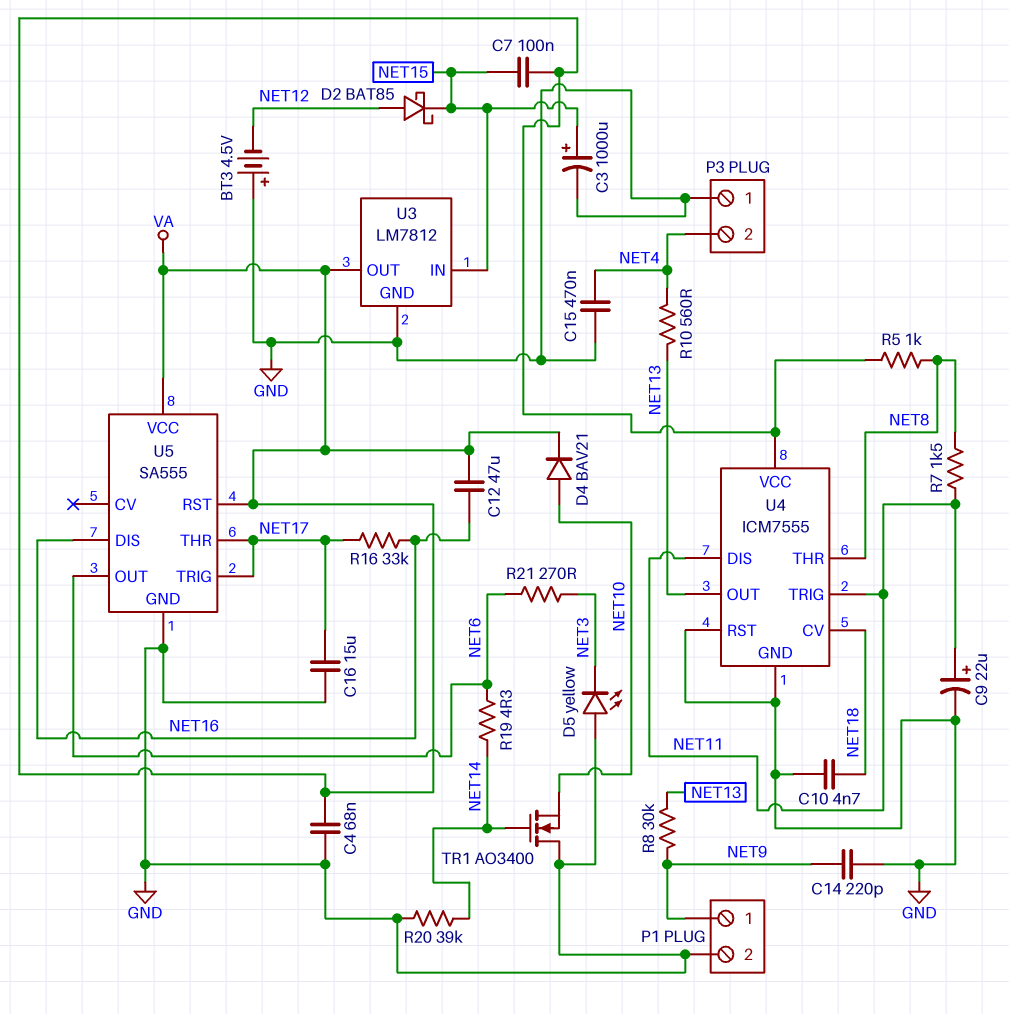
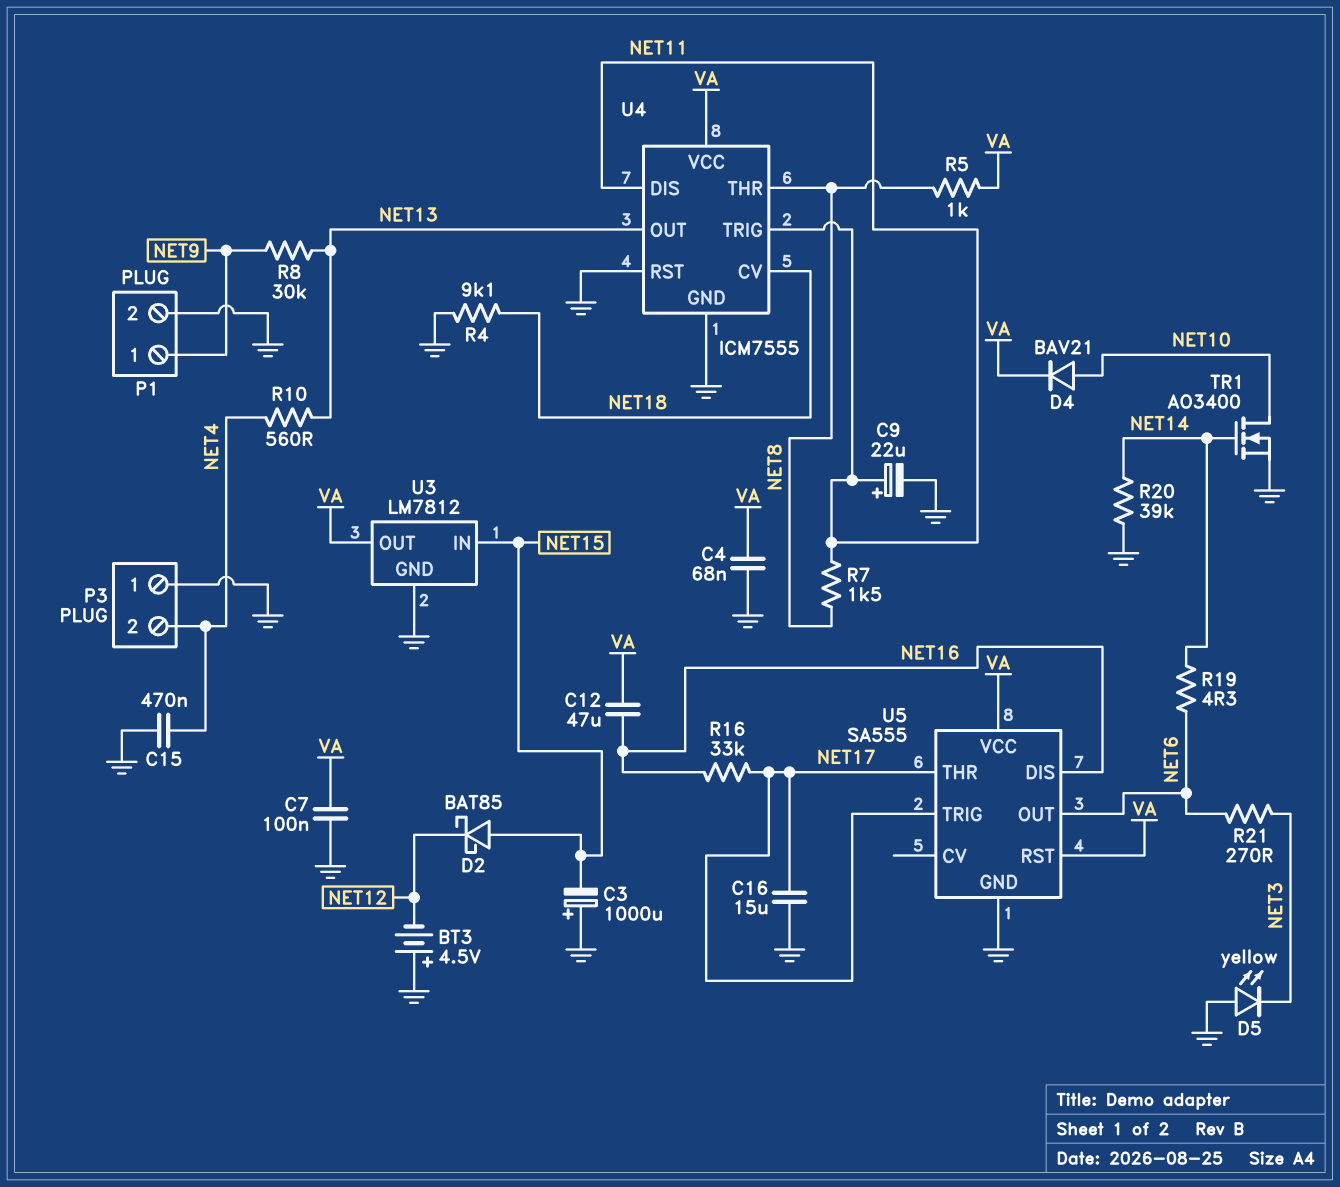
C3: 1000uF (plus NET15, minus GND) -> 1000uF (plus GND, minus NET15)
C7: 100nF (NET15, VA) -> 100nF (GND, VA)
C10: 4.7nF (GND, NET18) -> none
C14: 220pF (GND, NET9) -> none
D2: schottky BAT85 (A NET12, K NET15) -> schottky BAT85 (A NET15, K NET12)
R4: none -> 9.1k (GND, NET18)
TR1: NMOS AO3400 (G NET14, D GND, S NET10) -> NMOS AO3400 (G NET14, D NET10, S GND)

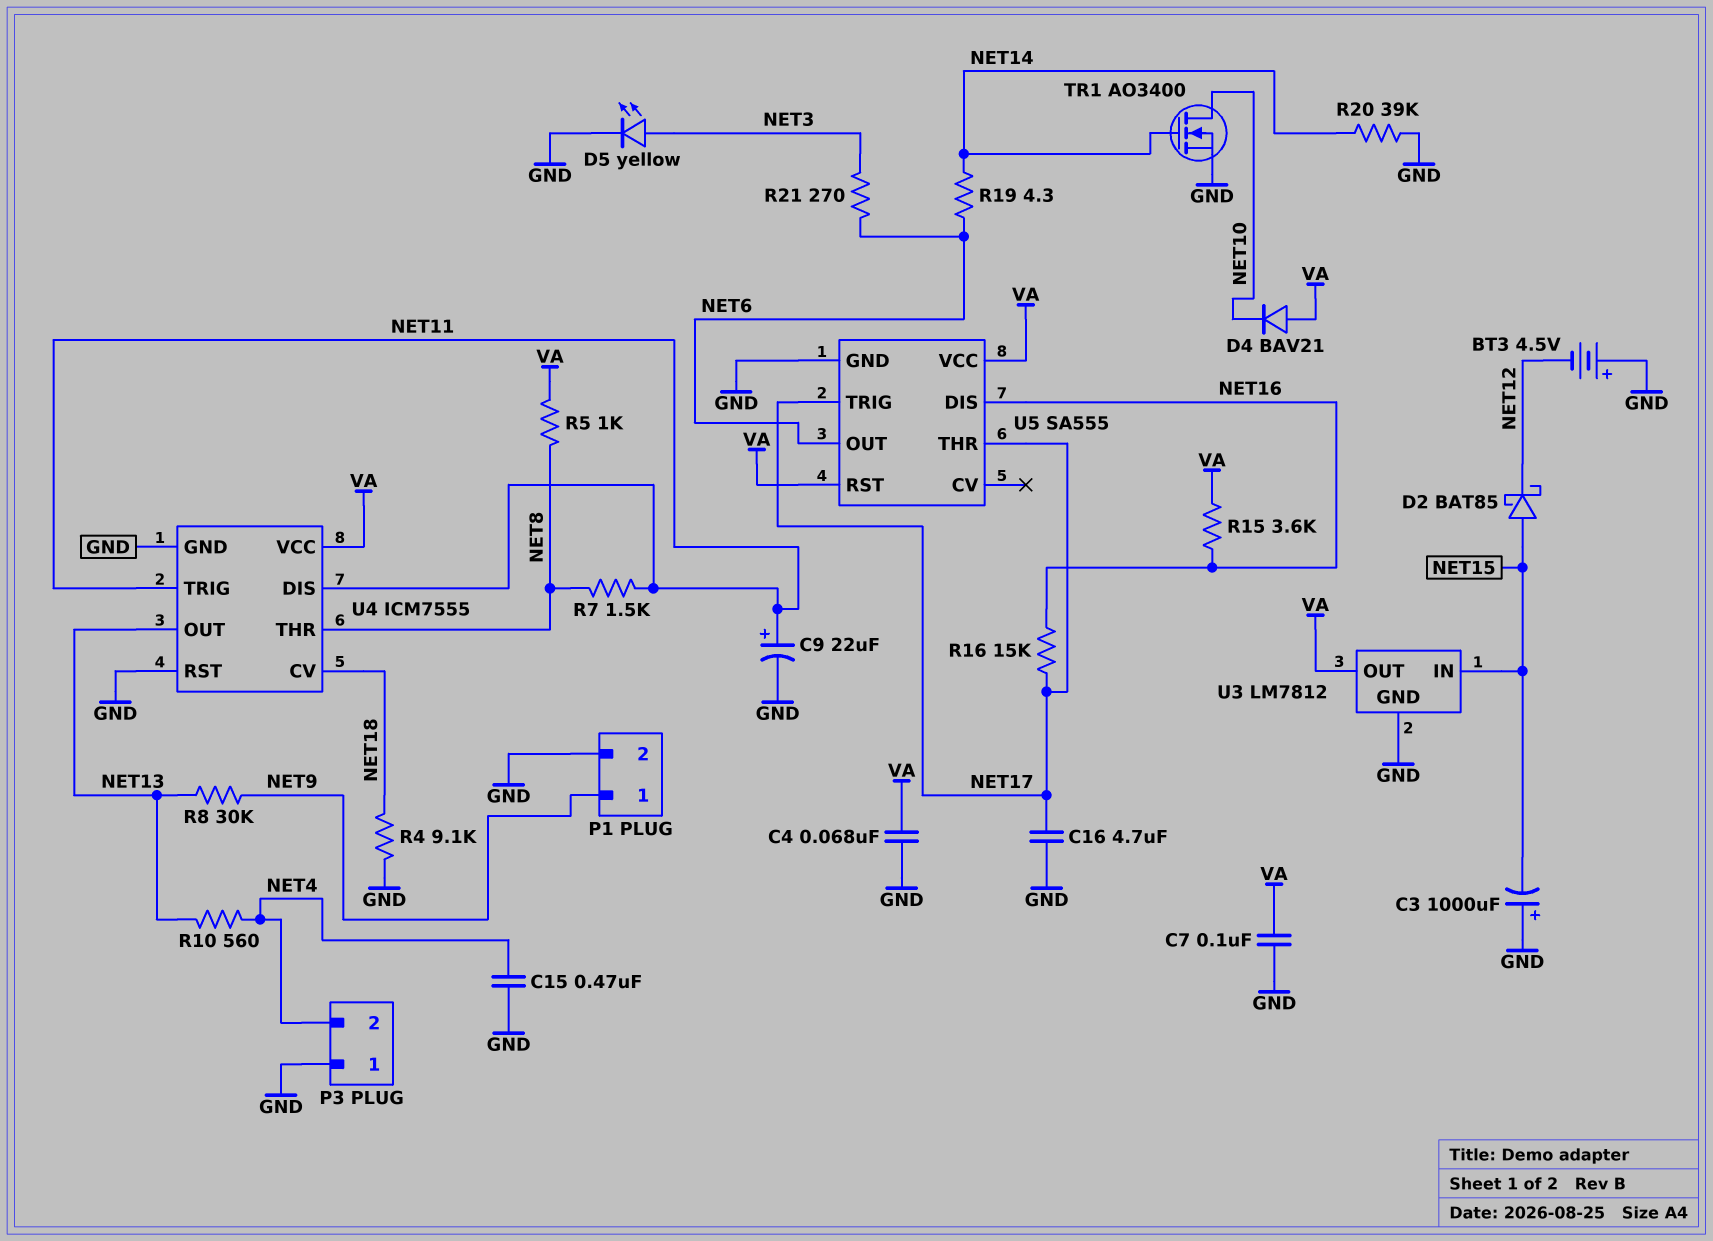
C12: 47uF (NET16, VA) -> none
C16: 15uF (GND, NET17) -> 4.7uF (GND, NET17)
D4: diode BAV21 (A NET10, K VA) -> diode BAV21 (A VA, K NET10)
D5: LED yellow (A GND, K NET3) -> LED yellow (A NET3, K GND)
R15: none -> 3.6k (NET16, VA)
R16: 33k (NET16, NET17) -> 15k (NET16, NET17)

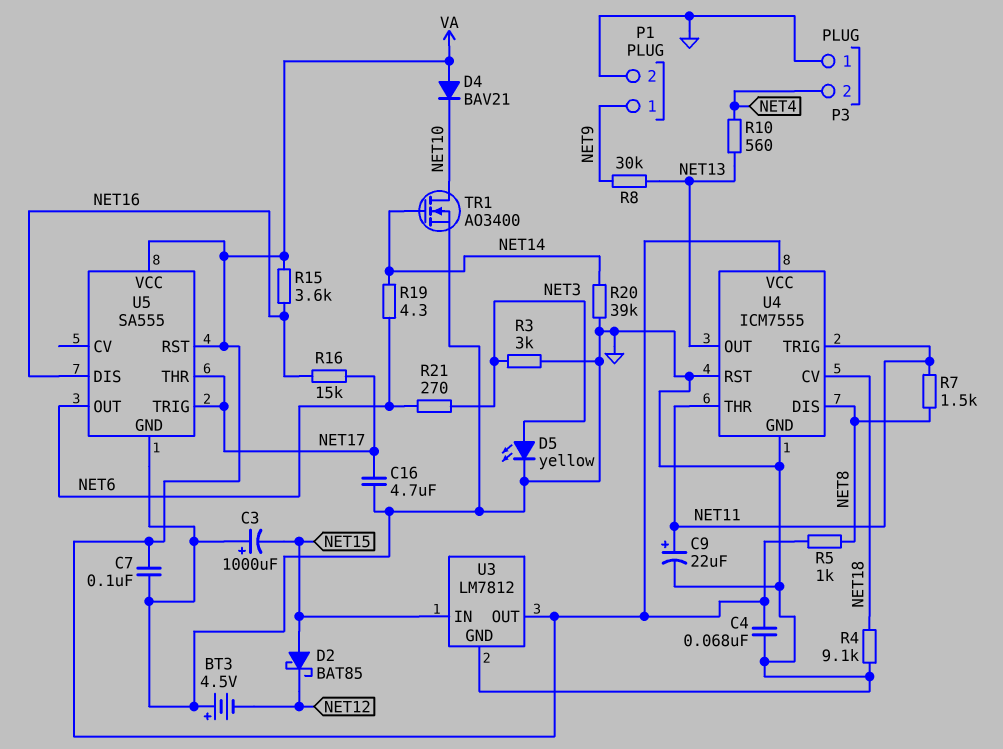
C15: 470nF (GND, NET4) -> none
R3: none -> 3k (GND, NET3)
U4 pin DIS: NET11 -> NET8
U4 pin THR: NET8 -> NET11

